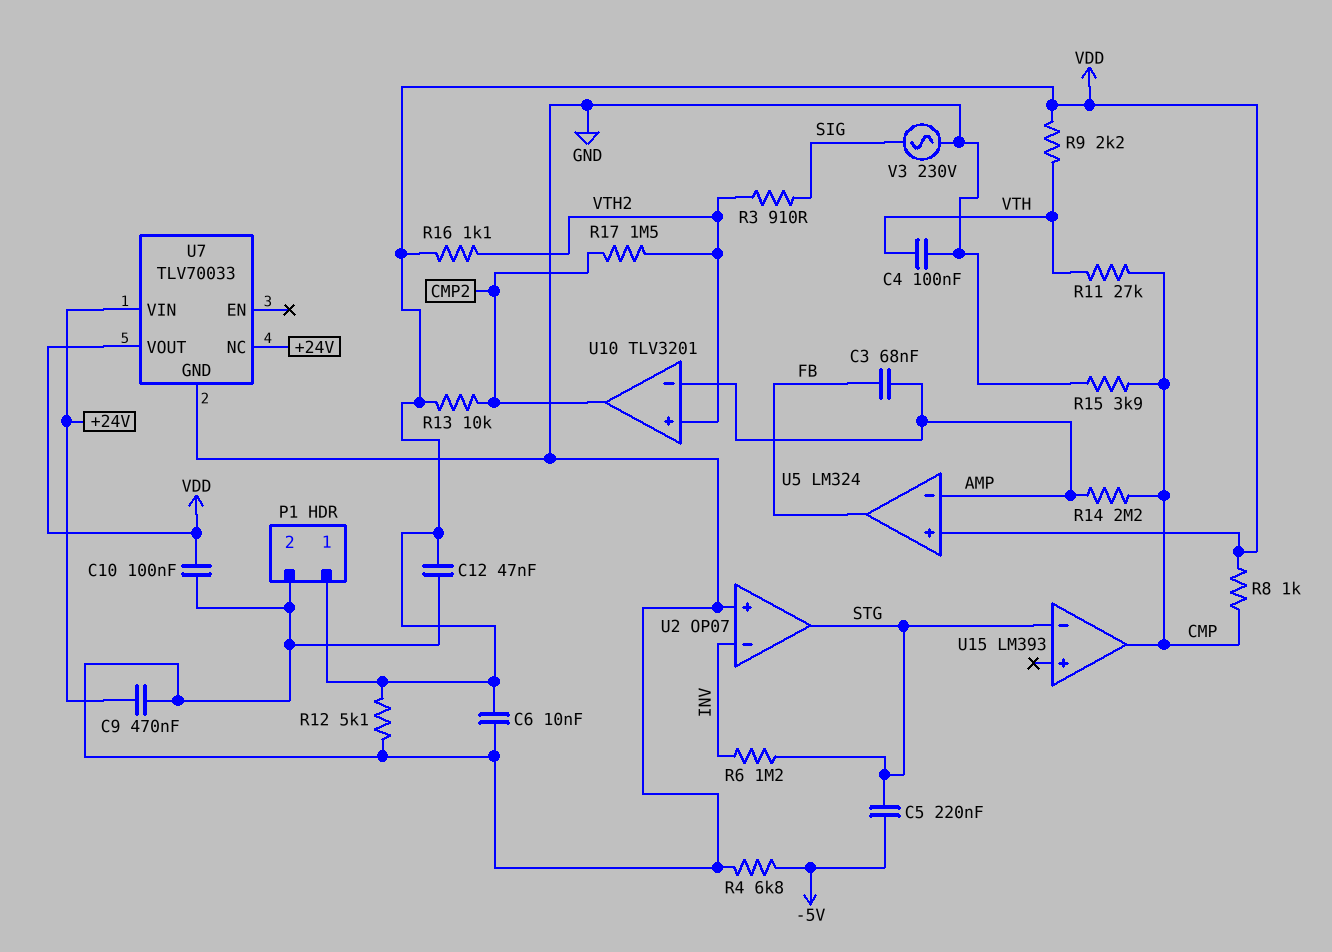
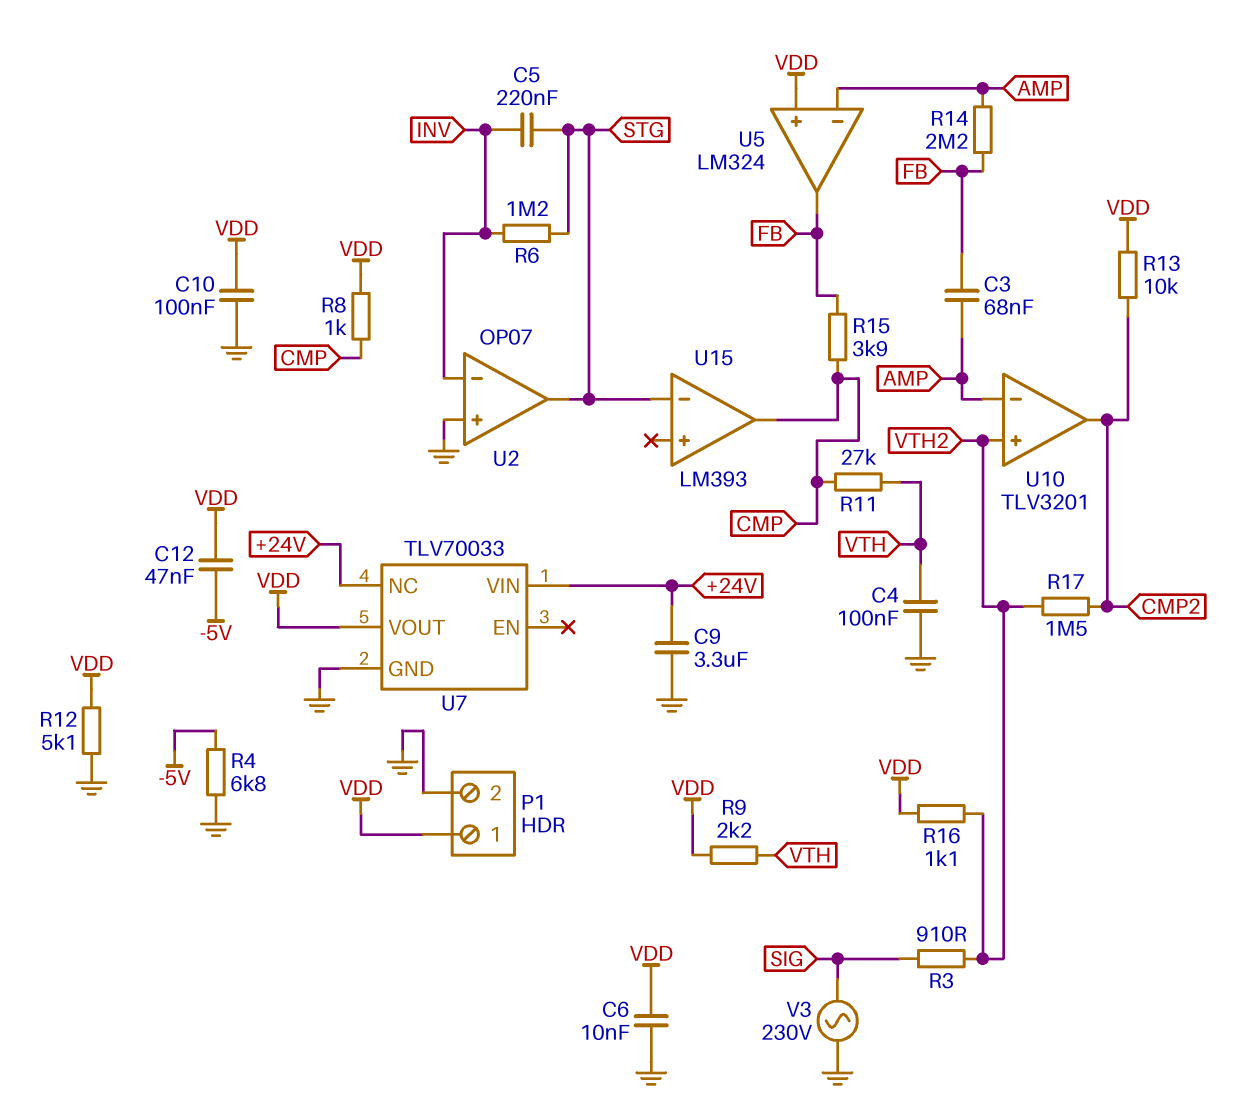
C5: 220nF (-5V, STG) -> 220nF (INV, STG)
C9: 470nF (+24V, GND) -> 3.3uF (+24V, GND)
C12: 47nF (GND, VDD) -> 47nF (-5V, VDD)
R14: 2.2M (AMP, CMP) -> 2.2M (AMP, FB)
R15: 3.9k (CMP, GND) -> 3.9k (CMP, FB)

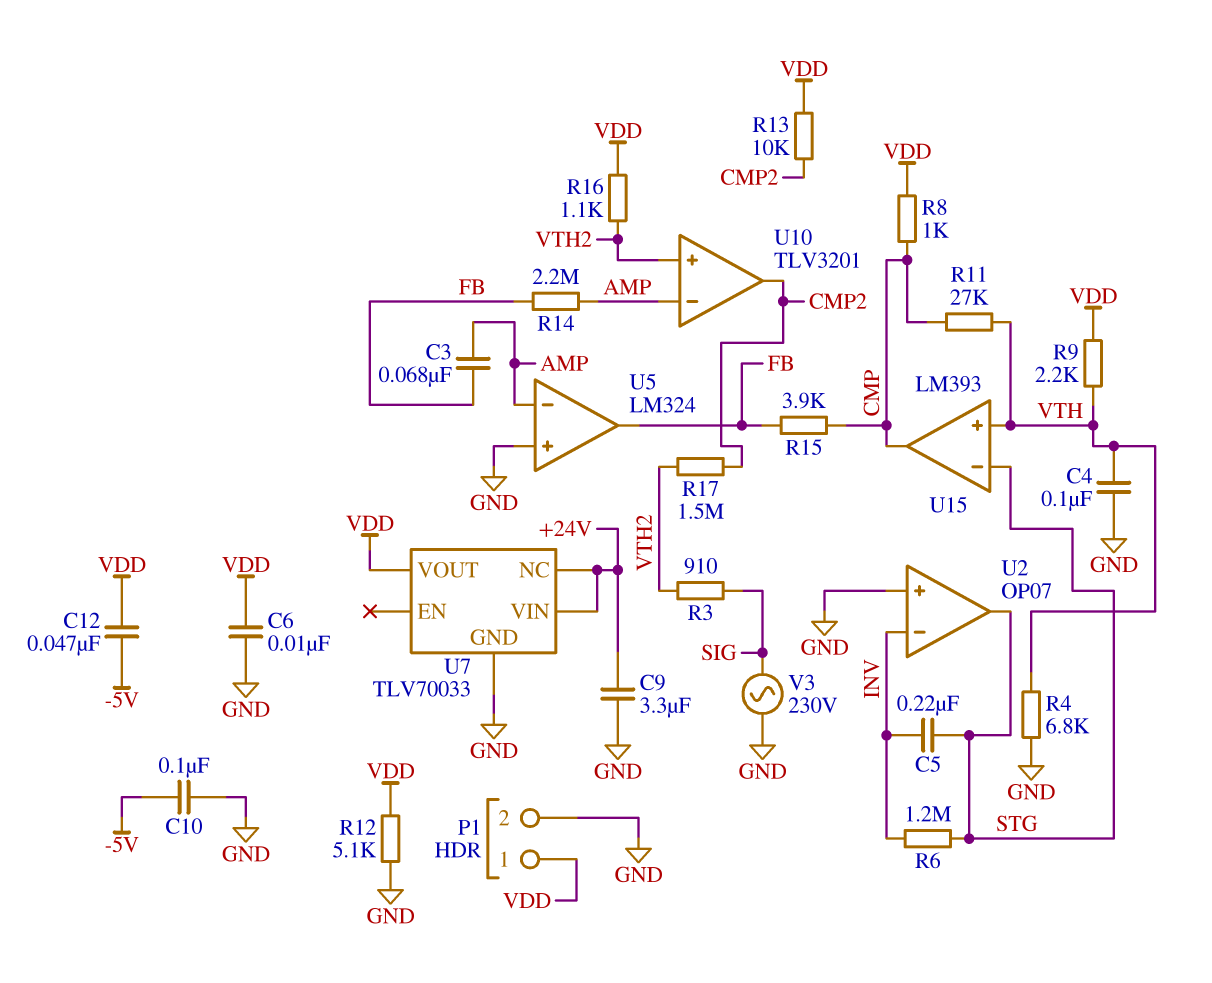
C10: 100nF (GND, VDD) -> 100nF (-5V, GND)
R4: 6.8k (-5V, GND) -> 6.8k (GND, VTH)
U5 pin in+: VDD -> GND
U15 pin in+: none -> VTH

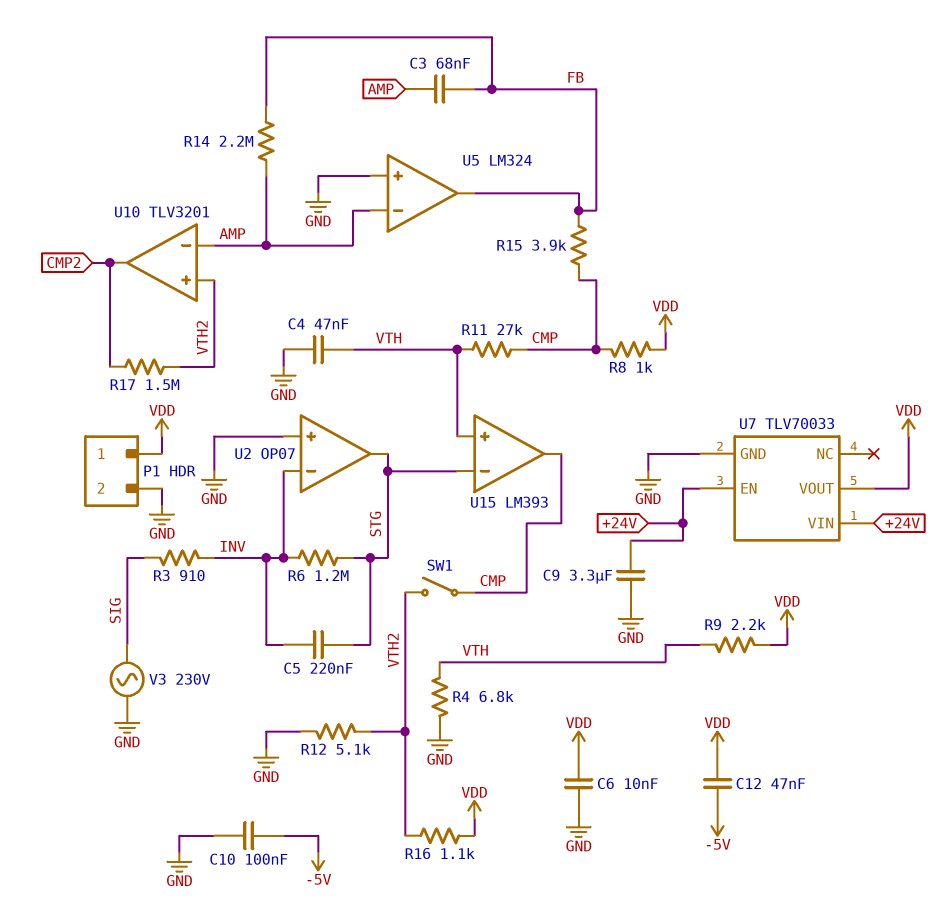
C4: 100nF (GND, VTH) -> 47nF (GND, VTH)
R3: 910 (SIG, VTH2) -> 910 (INV, SIG)
R12: 5.1k (GND, VDD) -> 5.1k (GND, VTH2)
R13: 10k (CMP2, VDD) -> none
SW1: none -> switch (CMP, VTH2)
U7 pin EN: none -> +24V
U7 pin NC: +24V -> none

